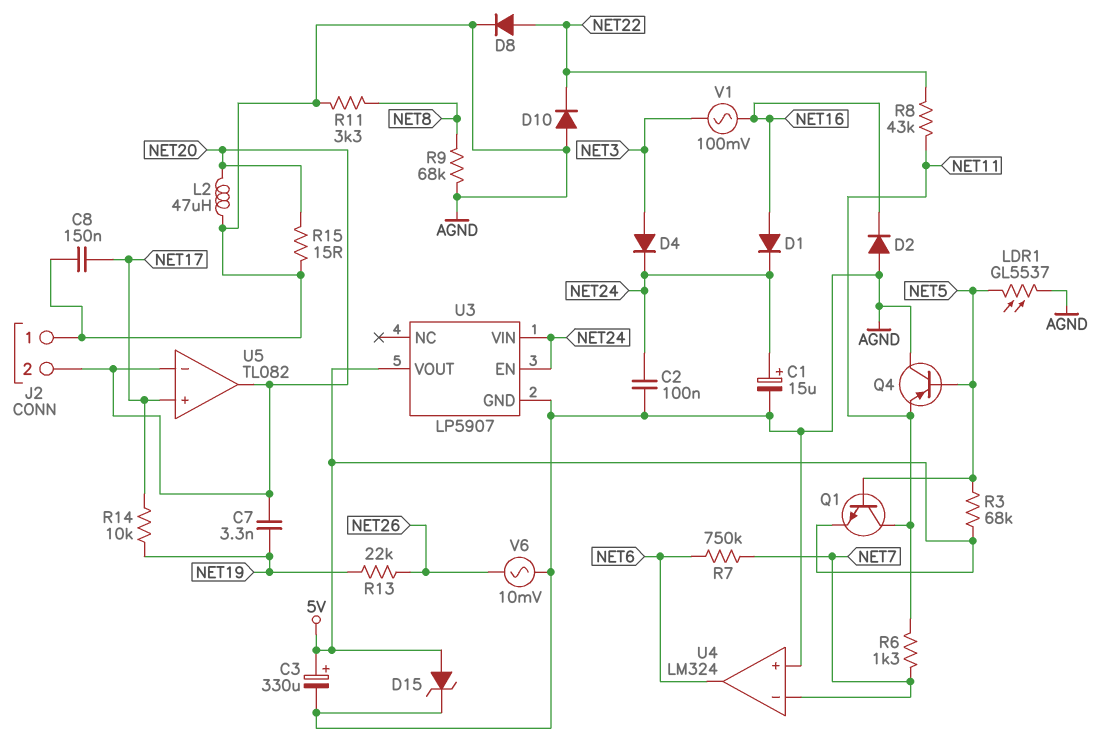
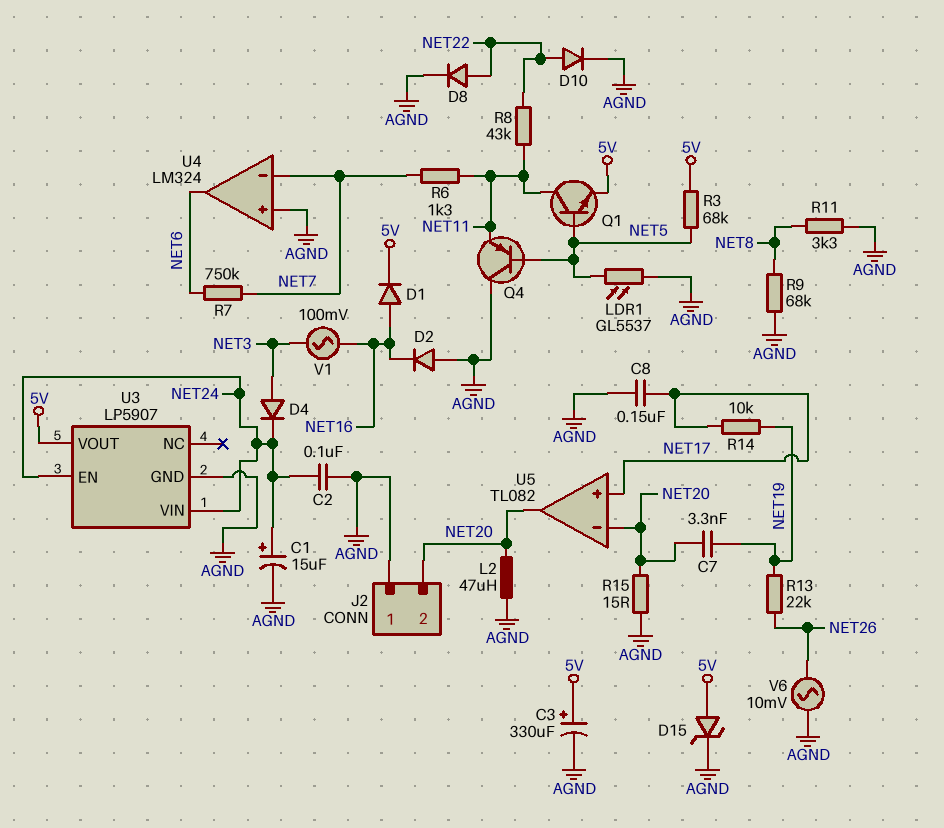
D1: diode (A NET16, K NET24) -> diode (A NET16, K 5V)
D10: diode (A AGND, K NET22) -> diode (A NET22, K AGND)

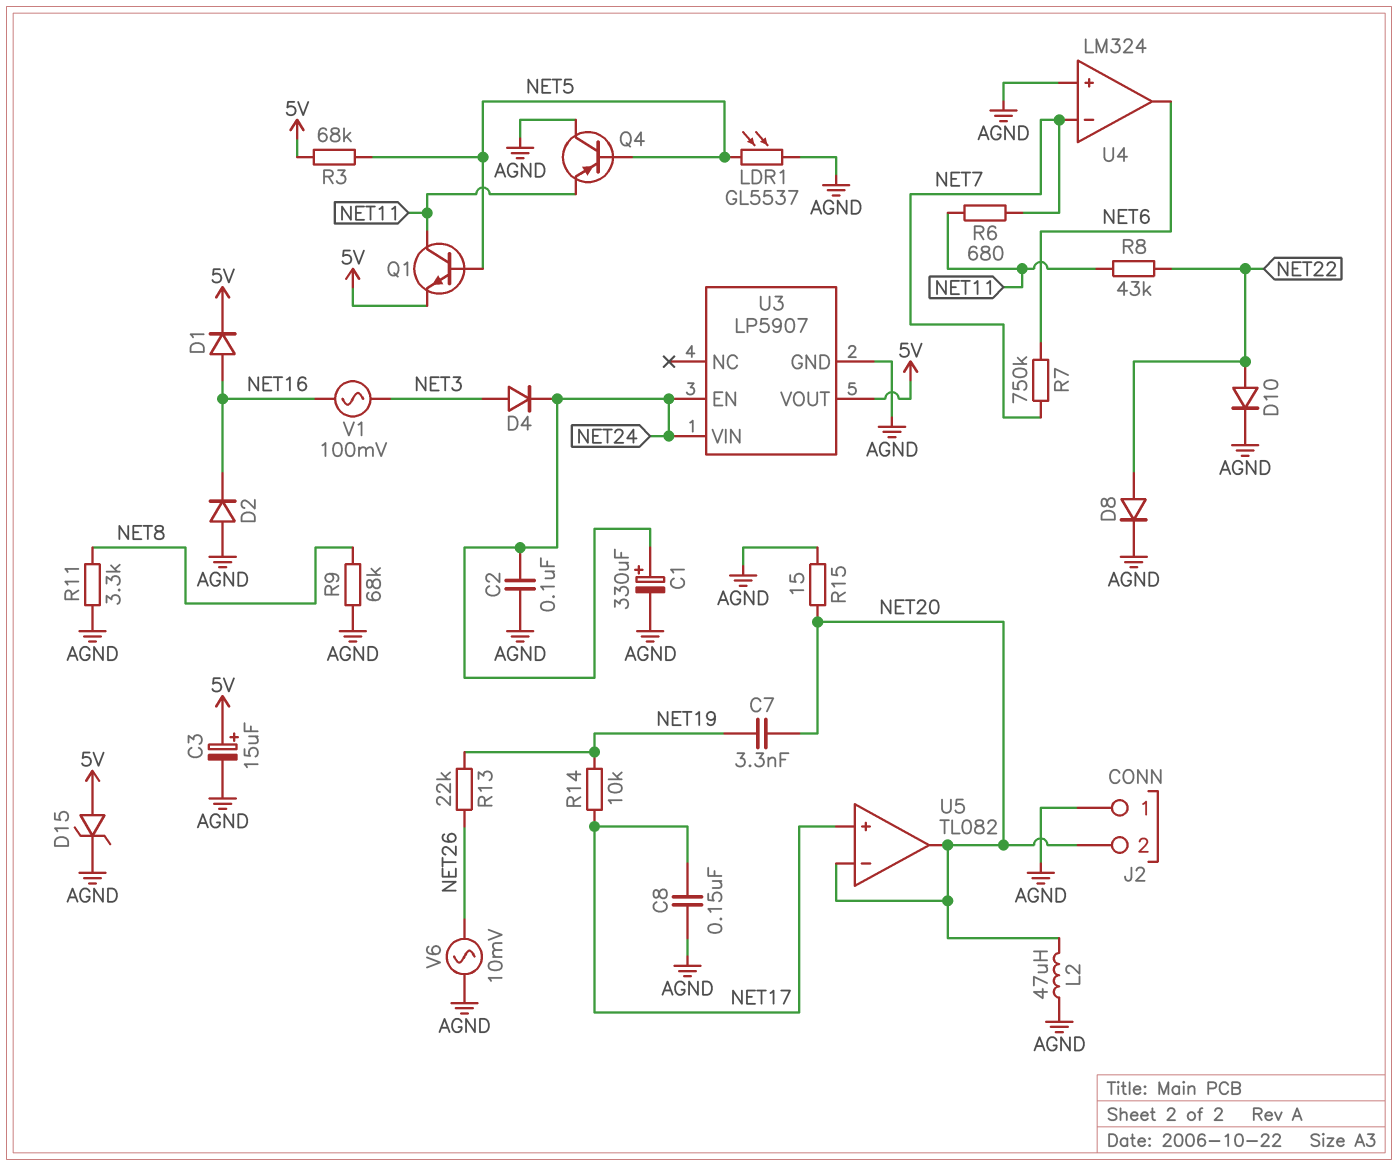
C1: 15uF (plus NET24, minus AGND) -> 330uF (plus NET24, minus AGND)
C3: 330uF (plus 5V, minus AGND) -> 15uF (plus 5V, minus AGND)
R6: 1.3k (NET7, NET11) -> 680 (NET7, NET11)

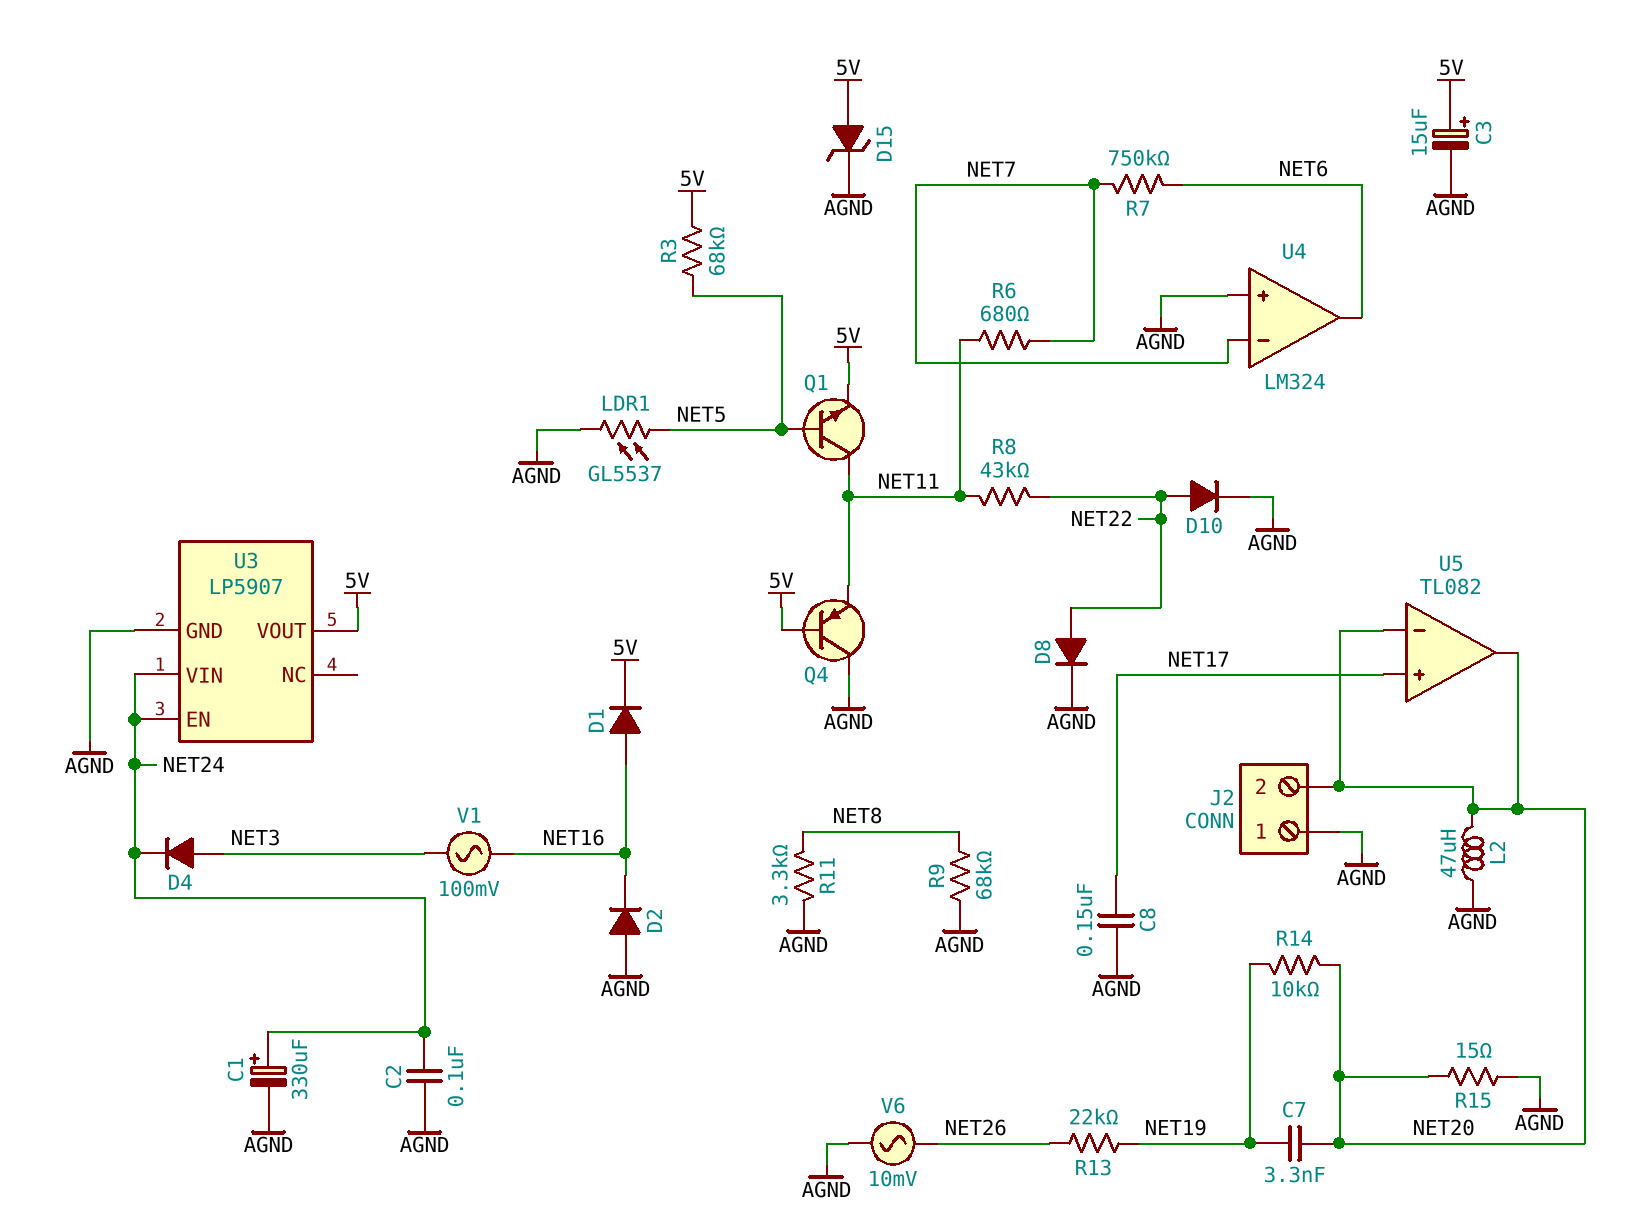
Q4: PNP (B NET5, C AGND, E NET11) -> PNP (B 5V, C AGND, E NET11)
R14: 10k (NET17, NET19) -> 10k (NET19, NET20)

